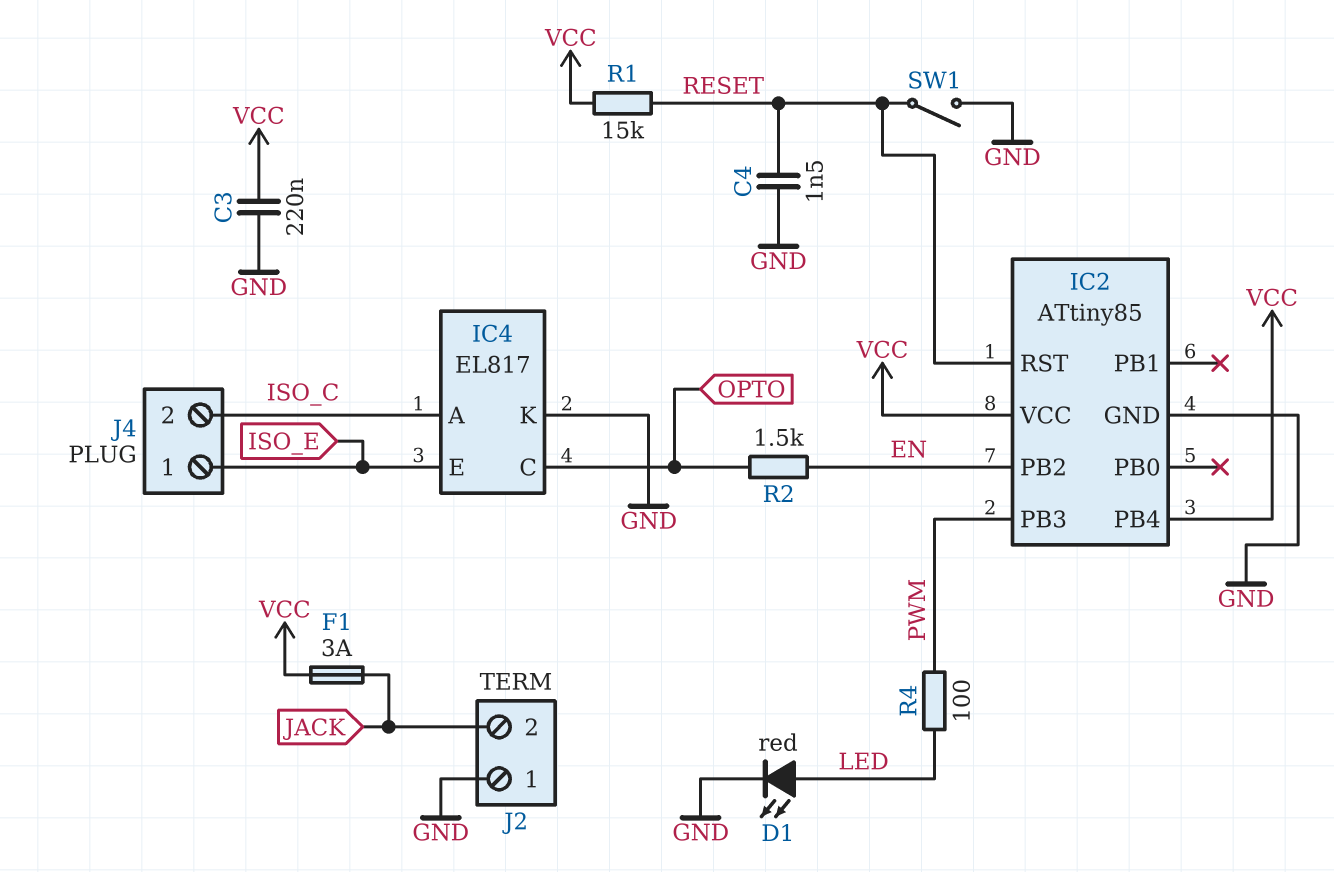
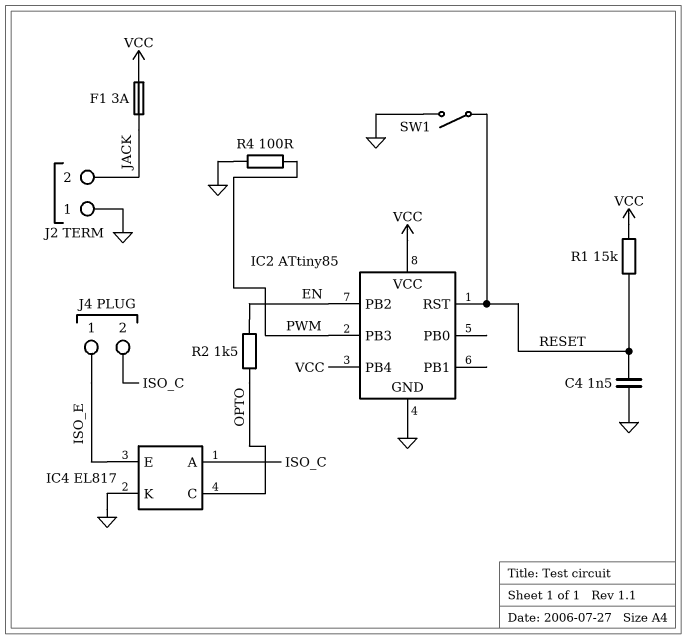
C3: 220nF (GND, VCC) -> none
D1: LED red (A LED, K GND) -> none
R4: 100 (LED, PWM) -> 100 (GND, PWM)

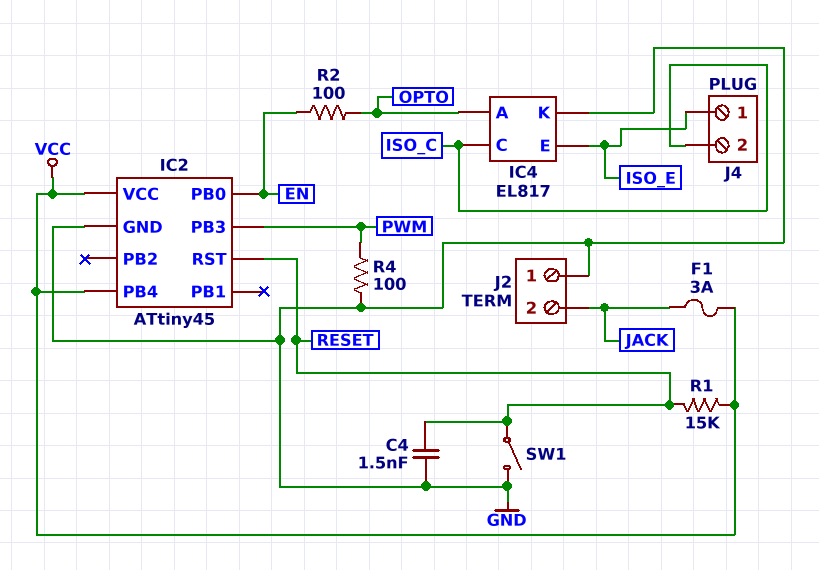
IC2: ATtiny85 -> ATtiny45
IC2 pin PB0: none -> EN
IC2 pin PB2: EN -> none
IC4 pin A: ISO_C -> OPTO
IC4 pin C: OPTO -> ISO_C
R2: 1.5k (EN, OPTO) -> 100 (EN, OPTO)

